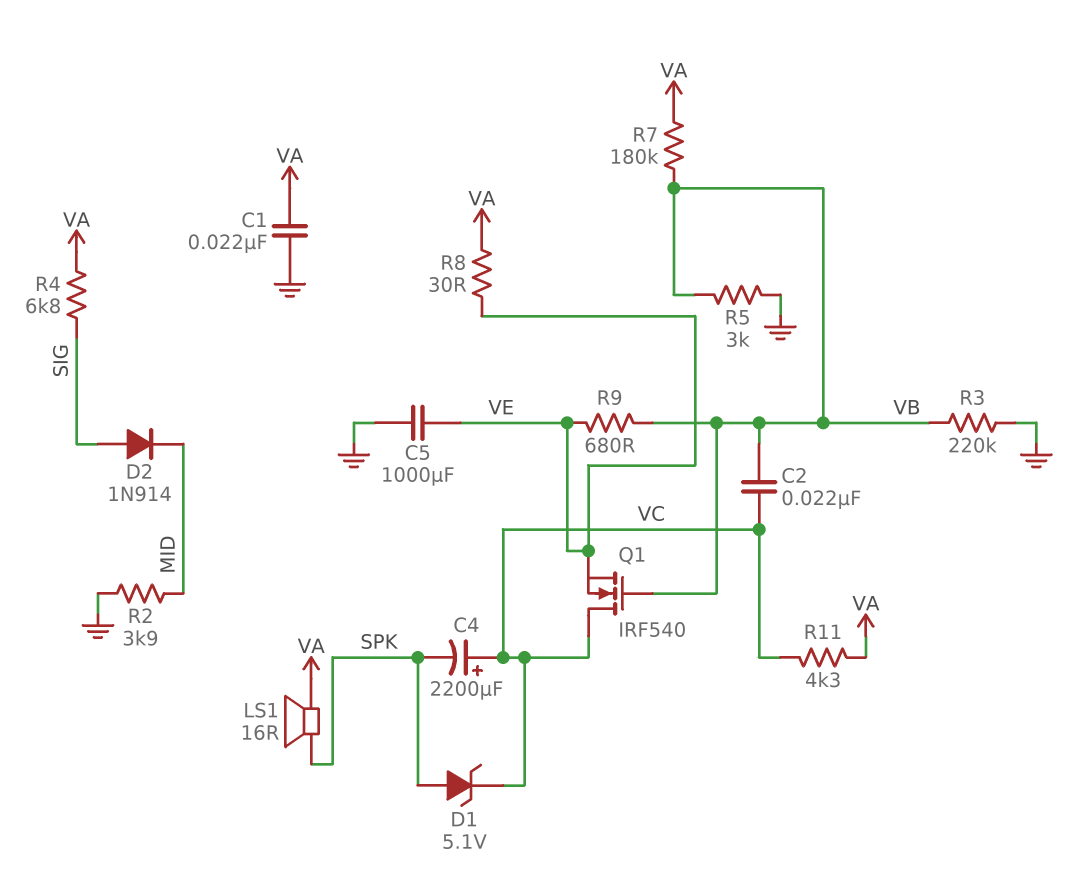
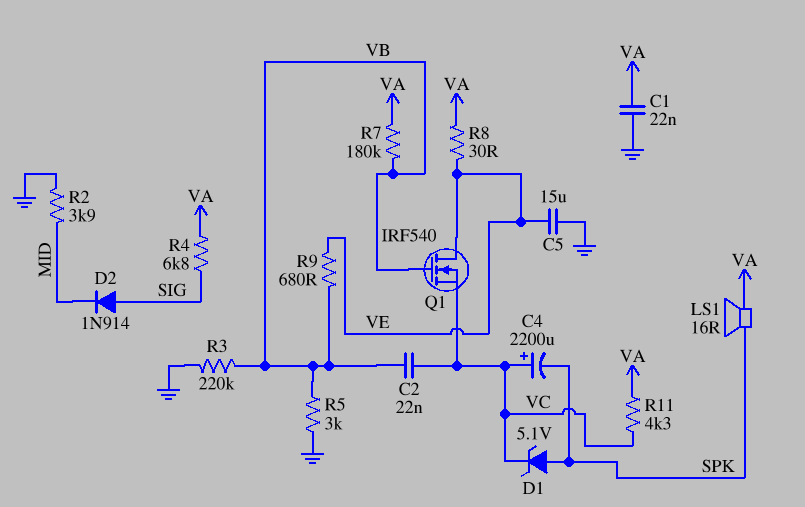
C5: 1000uF (GND, VE) -> 15uF (GND, VE)
Q1: NMOS IRF540 (G VB, D VC, S VE) -> NMOS IRF540 (G VB, D VE, S VC)

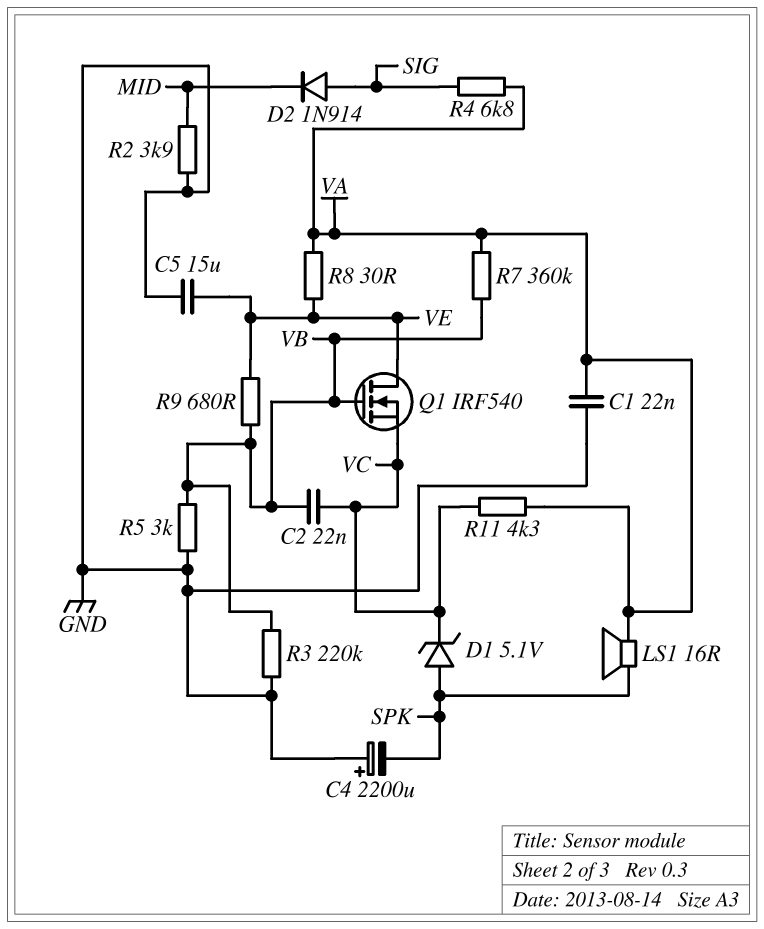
C4: 2200uF (plus VC, minus SPK) -> 2200uF (plus GND, minus SPK)
R7: 180k (VA, VB) -> 360k (VA, VB)

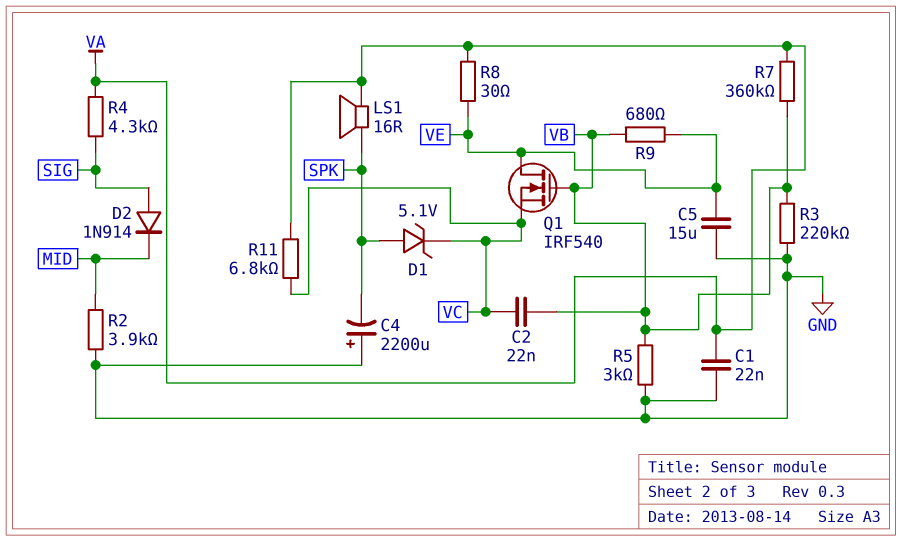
R4: 6.8k (SIG, VA) -> 4.3k (SIG, VA)
R11: 4.3k (VA, VC) -> 6.8k (VA, VC)

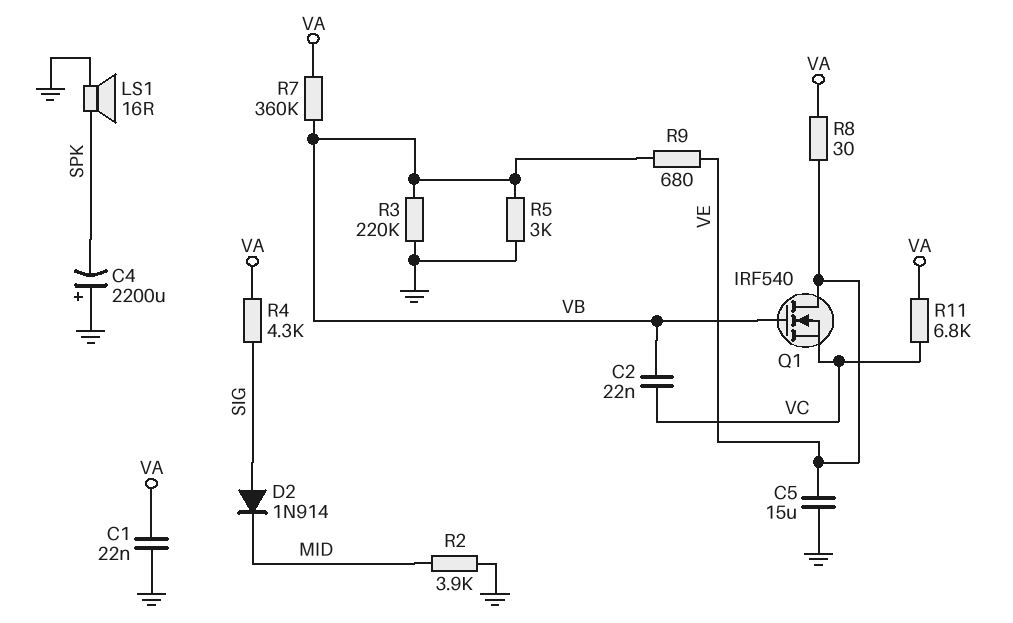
D1: zener 5.1V (A SPK, K VC) -> none
LS1: speaker 16R (SPK, VA) -> speaker 16R (GND, SPK)

